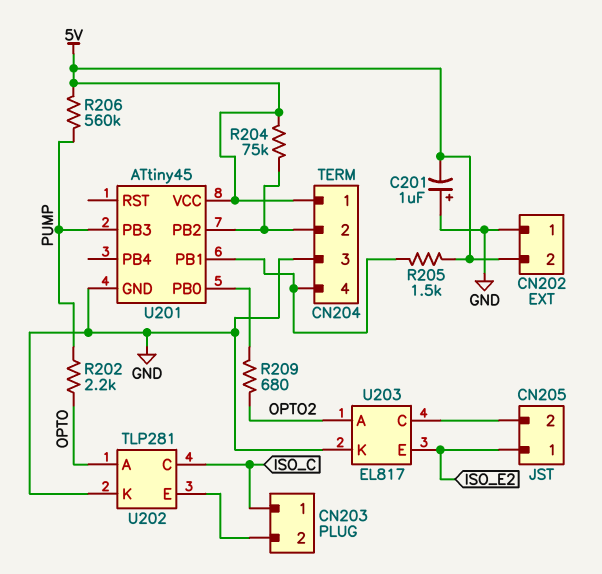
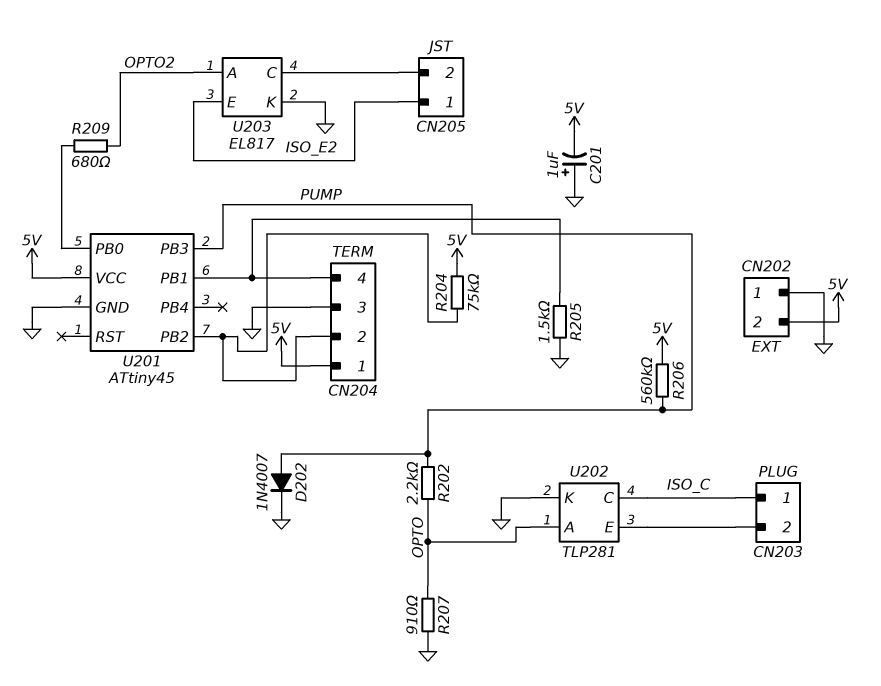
D202: none -> diode 1N4007 (A PUMP, K GND)
R205: 1.5k (5V, CN204/4) -> 1.5k (CN204/4, GND)
R207: none -> 910 (GND, OPTO)

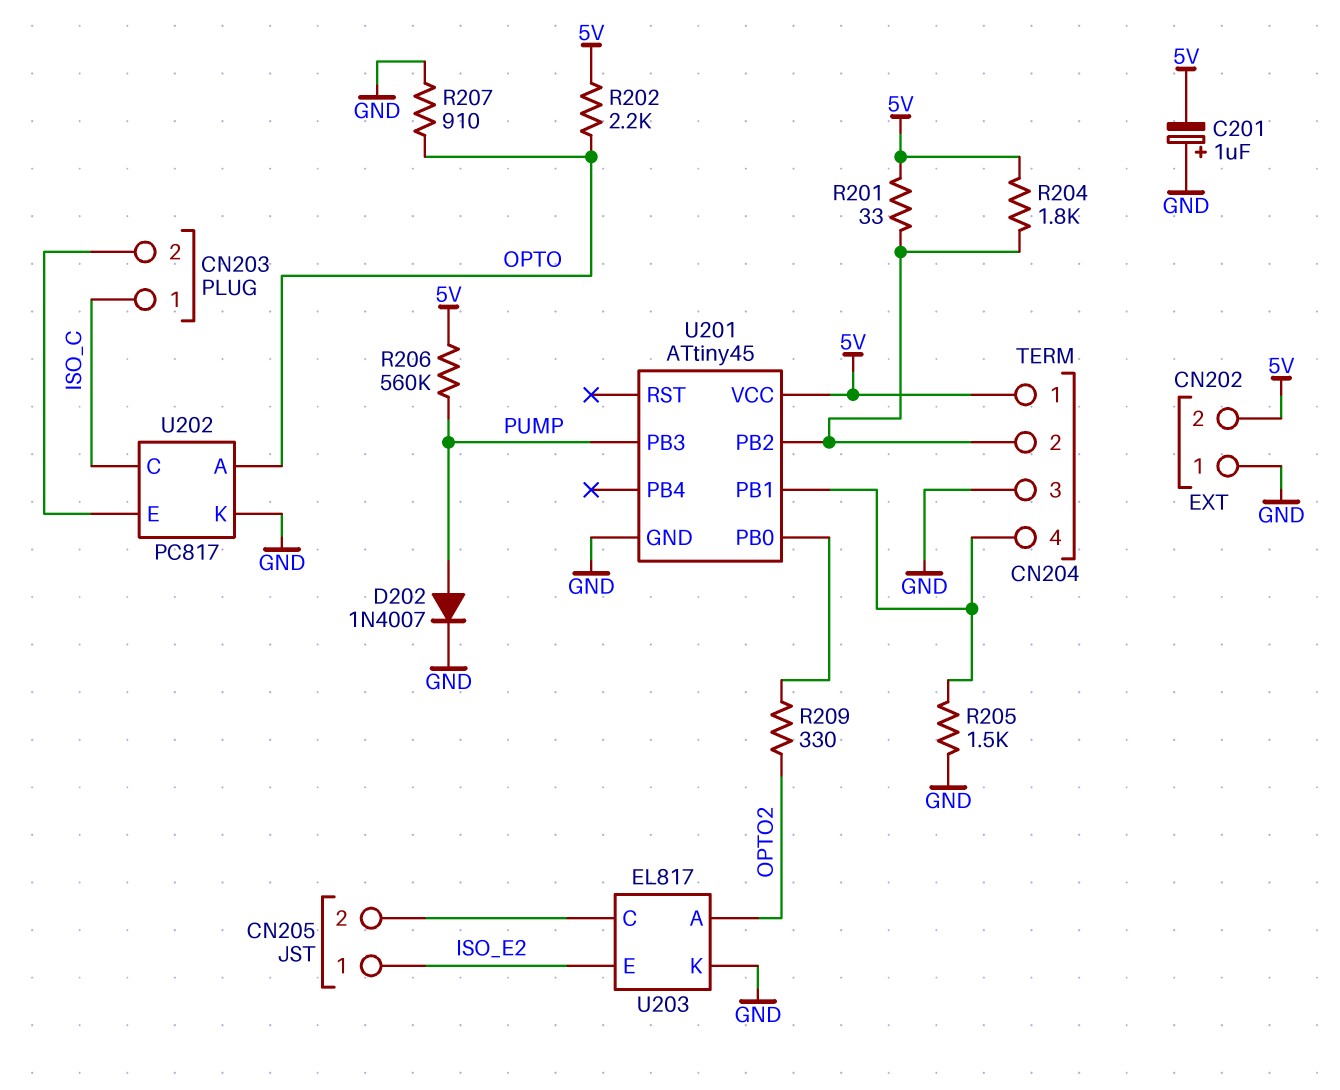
R201: none -> 33 (5V, CN204/2)
R202: 2.2k (OPTO, PUMP) -> 2.2k (5V, OPTO)
R204: 75k (5V, CN204/2) -> 1.8k (5V, CN204/2)
R209: 680 (OPTO2, U201/PB0) -> 330 (OPTO2, U201/PB0)
U202: TLP281 -> PC817

